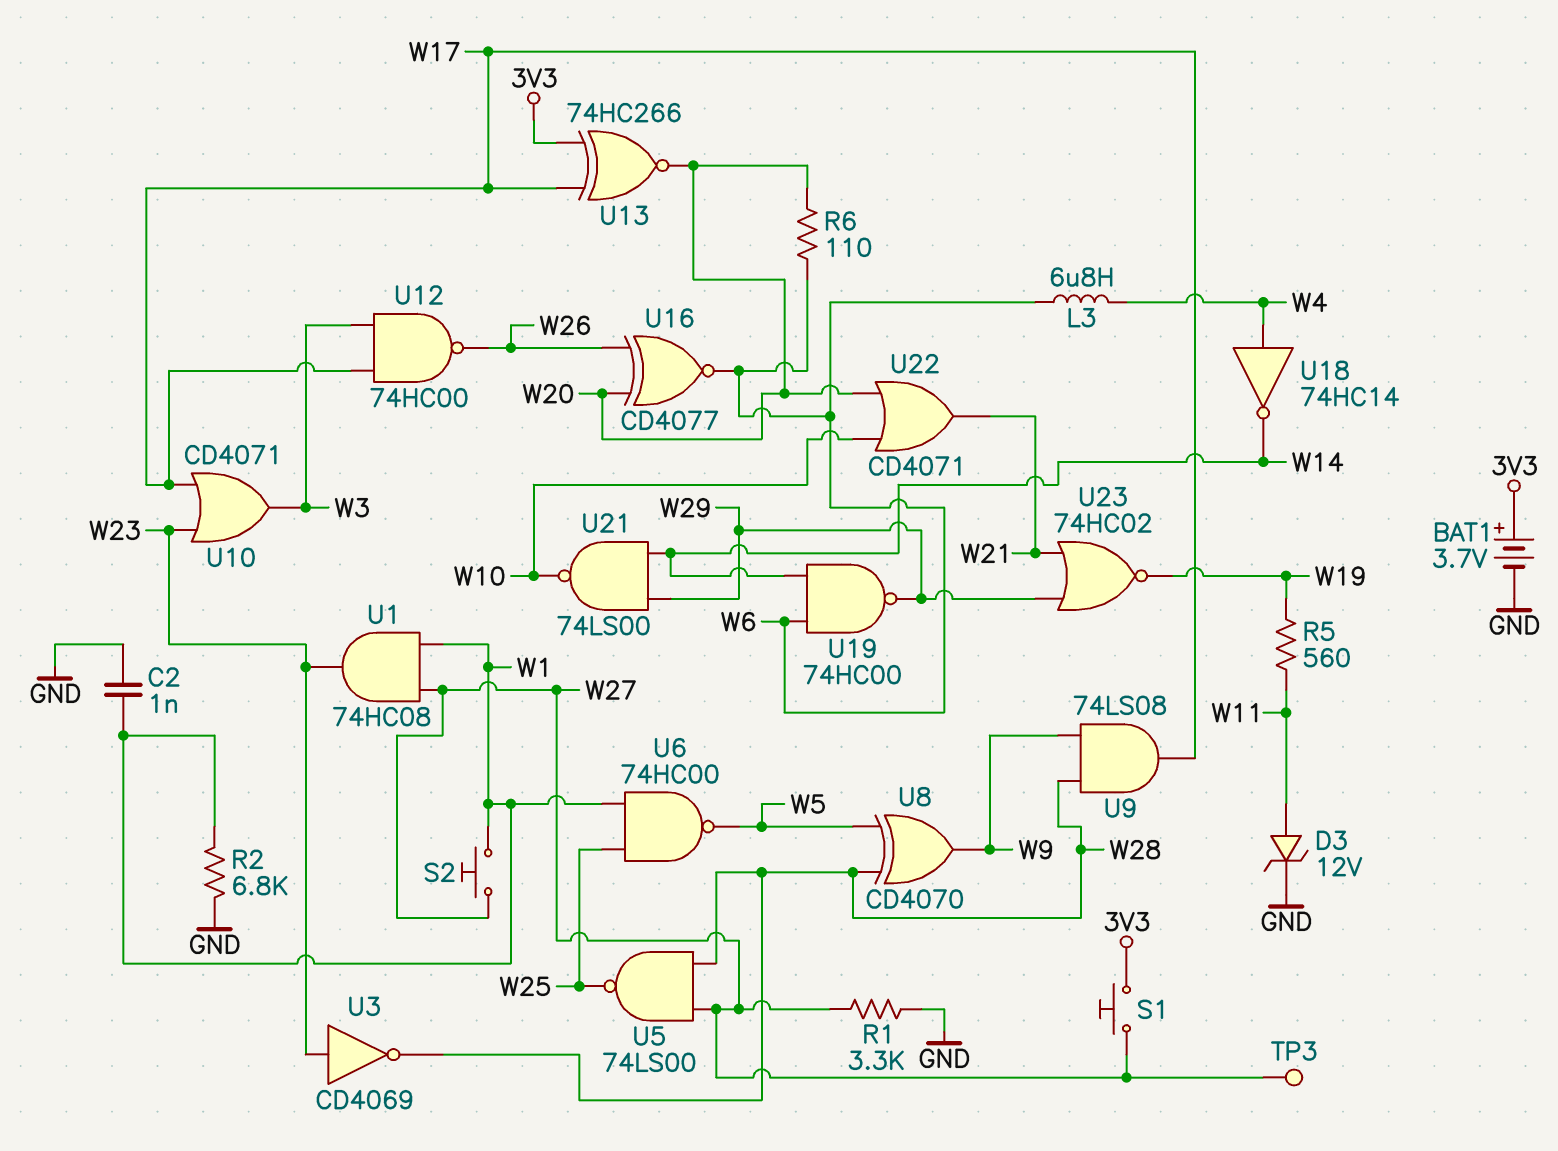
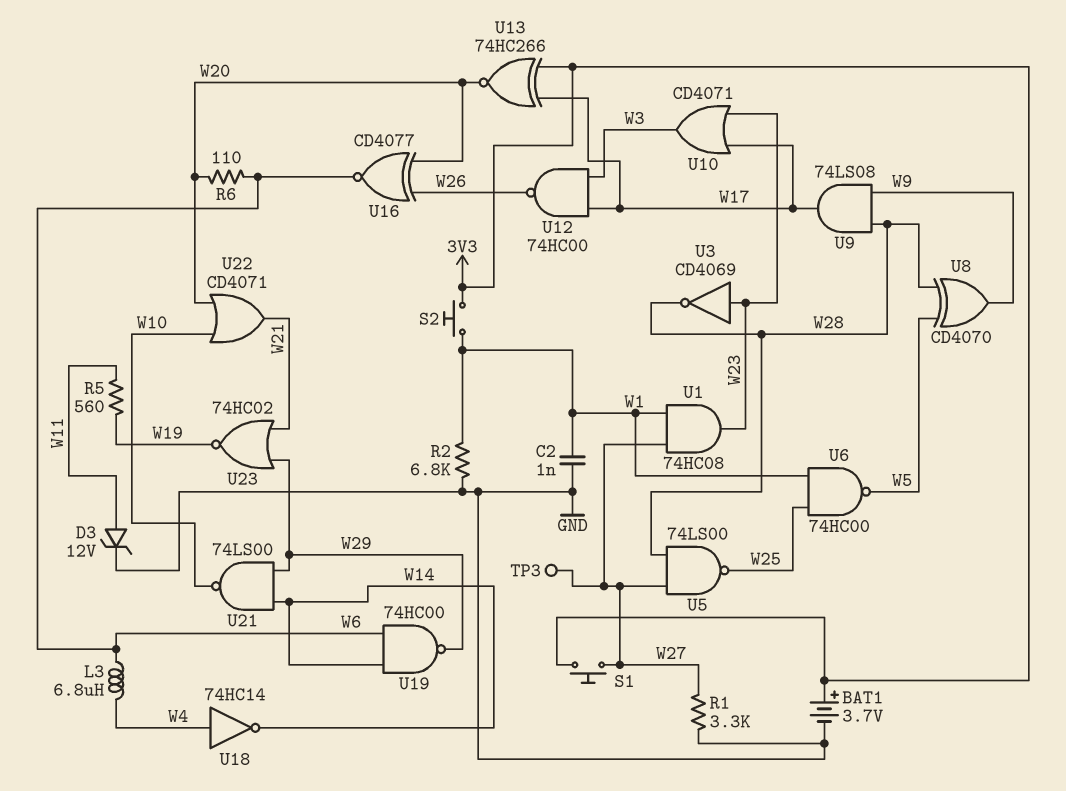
S2: button (W1, W27) -> button (3V3, W1)

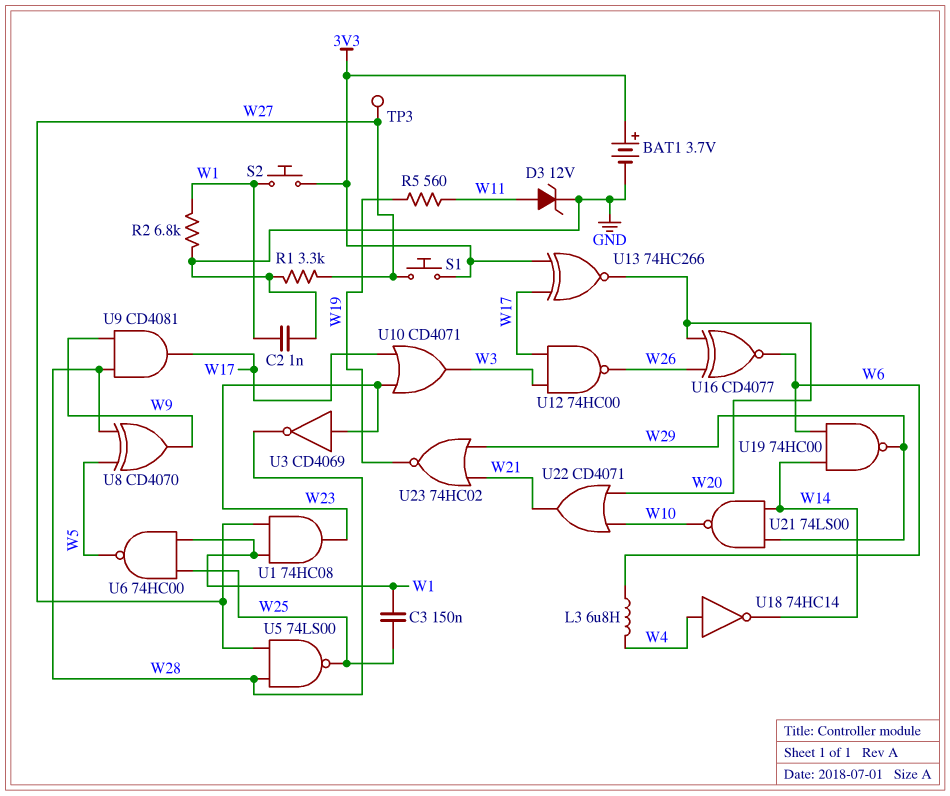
C3: none -> 150nF (W1, W25)
R6: 110 (W6, W20) -> none
U9: AND 74LS08 (in W9, in W28, out W17) -> AND CD4081 (in W9, in W28, out W17)

